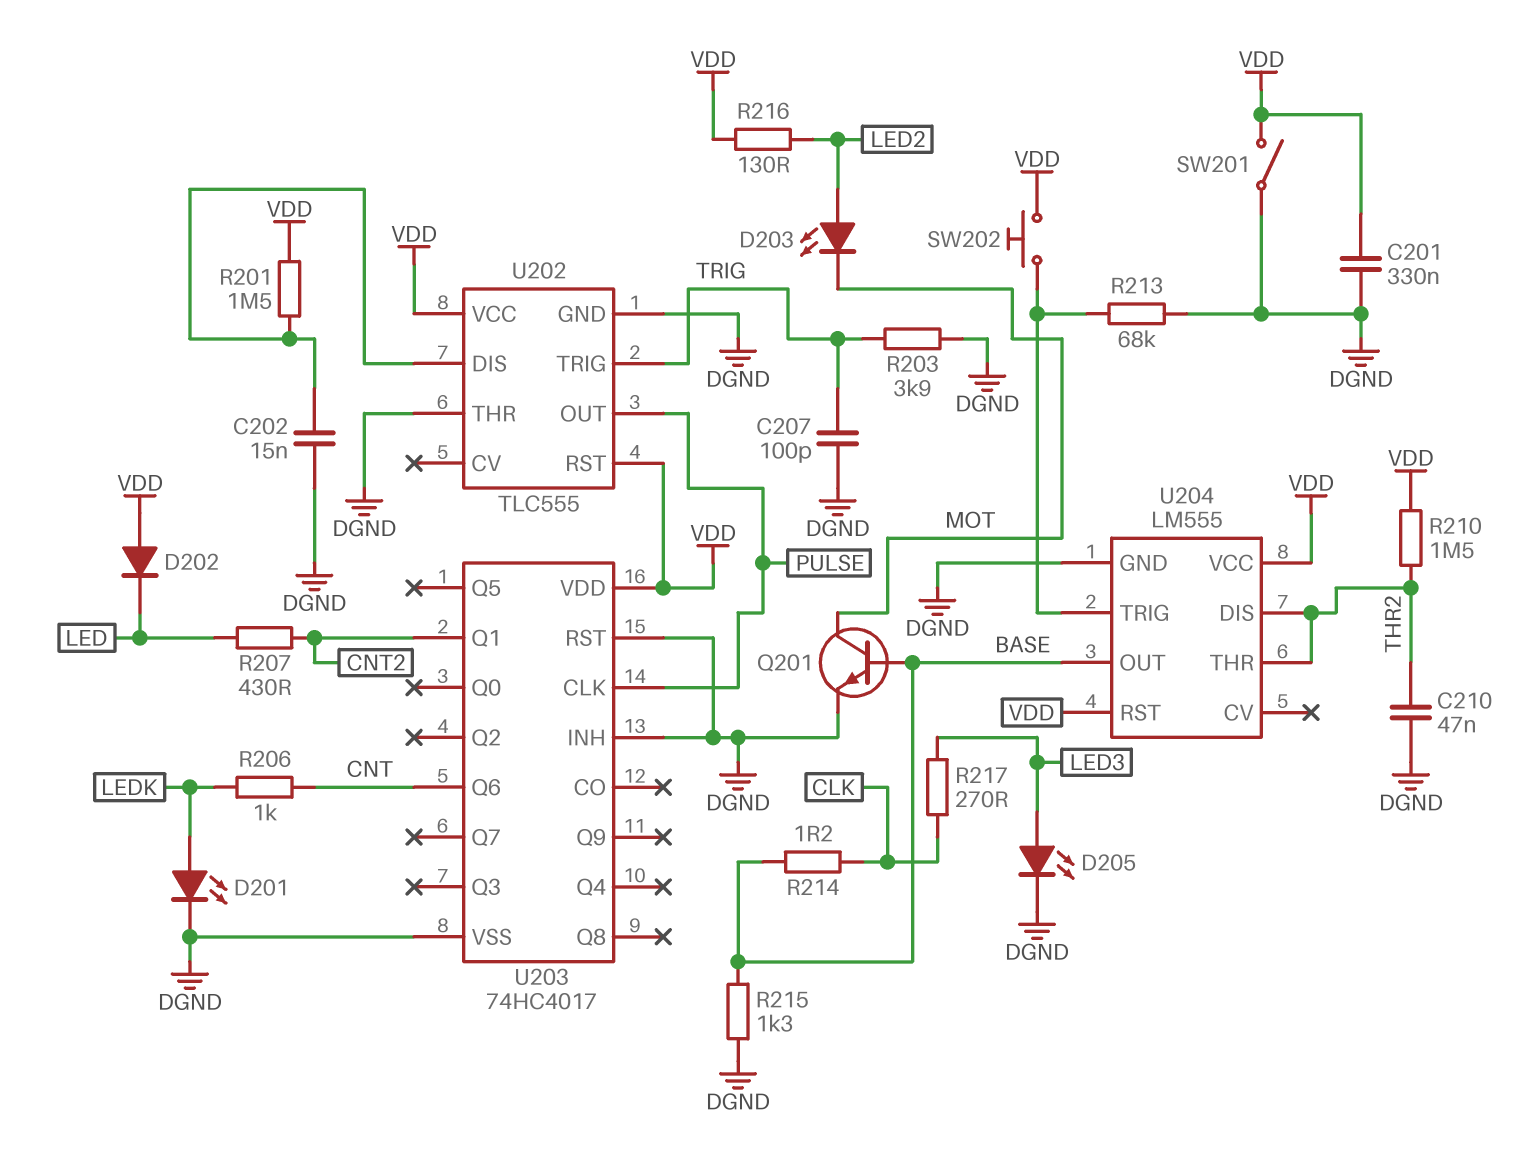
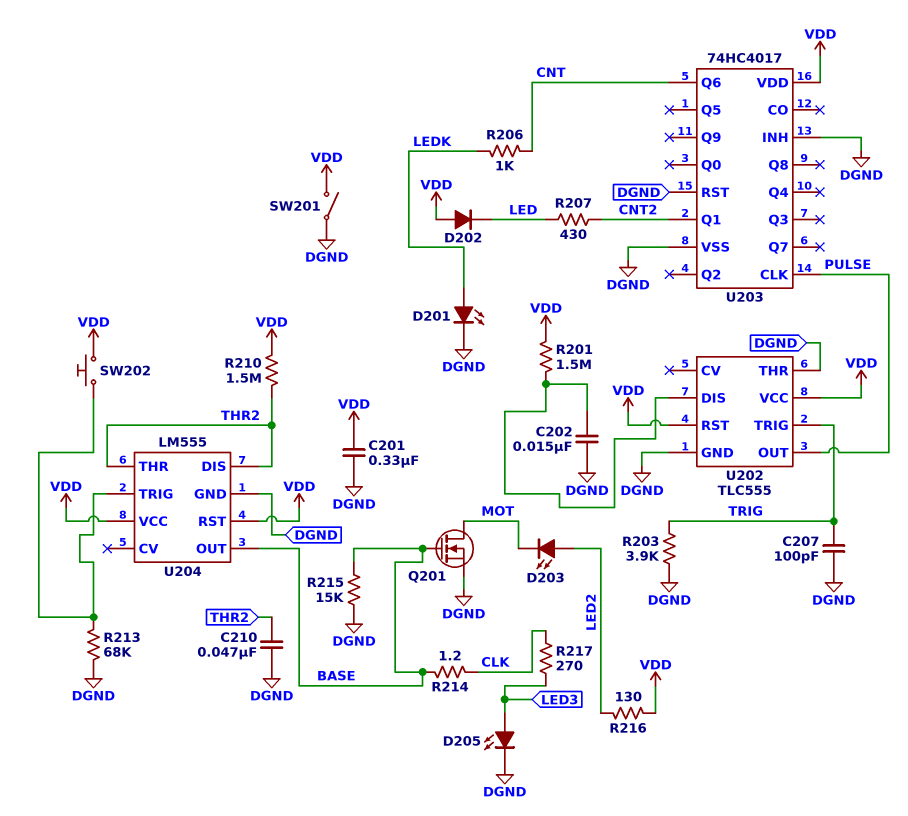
Q201: NPN (B BASE, C MOT, E DGND) -> NMOS (G BASE, D MOT, S DGND)
R215: 1.3k (BASE, DGND) -> 15k (BASE, DGND)

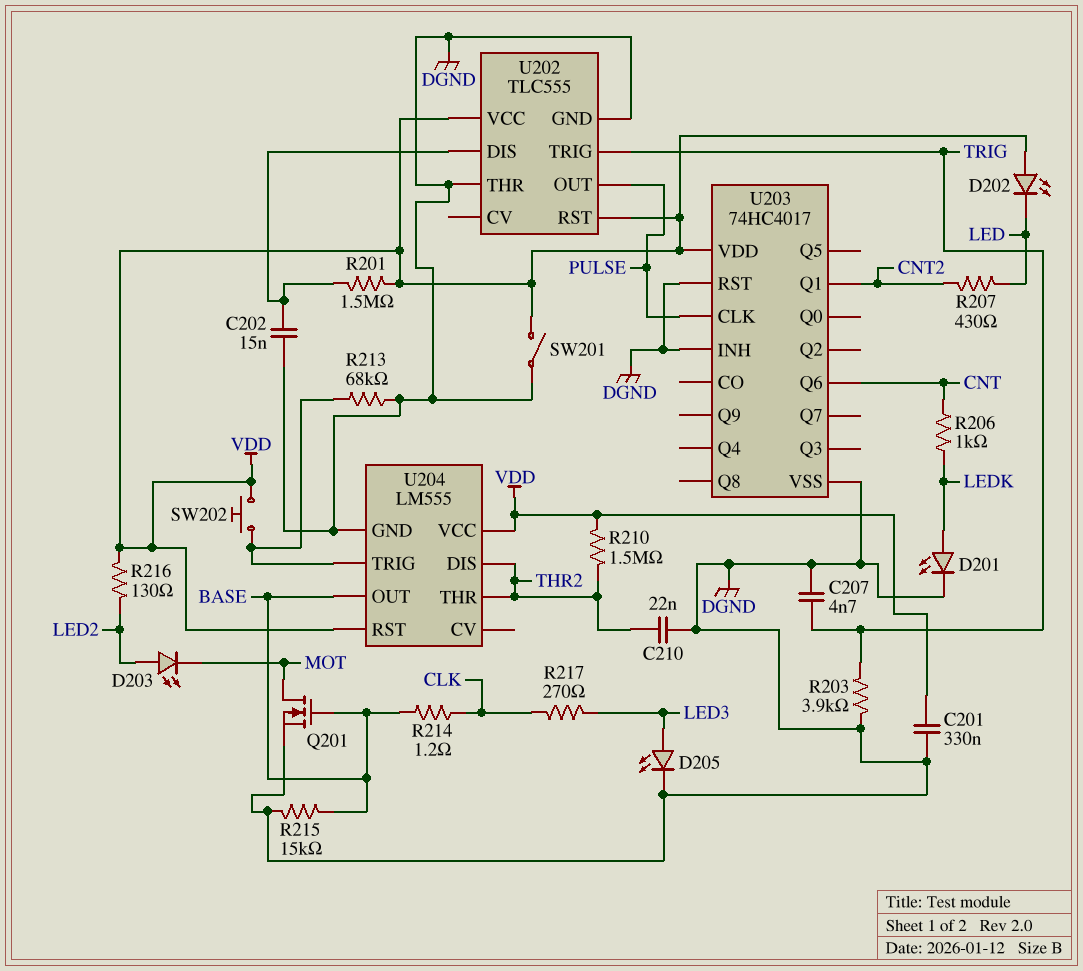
C207: 100pF (DGND, TRIG) -> 4.7nF (DGND, TRIG)
C210: 47nF (DGND, THR2) -> 22nF (DGND, THR2)
D202: diode (A VDD, K LED) -> LED (A VDD, K LED)

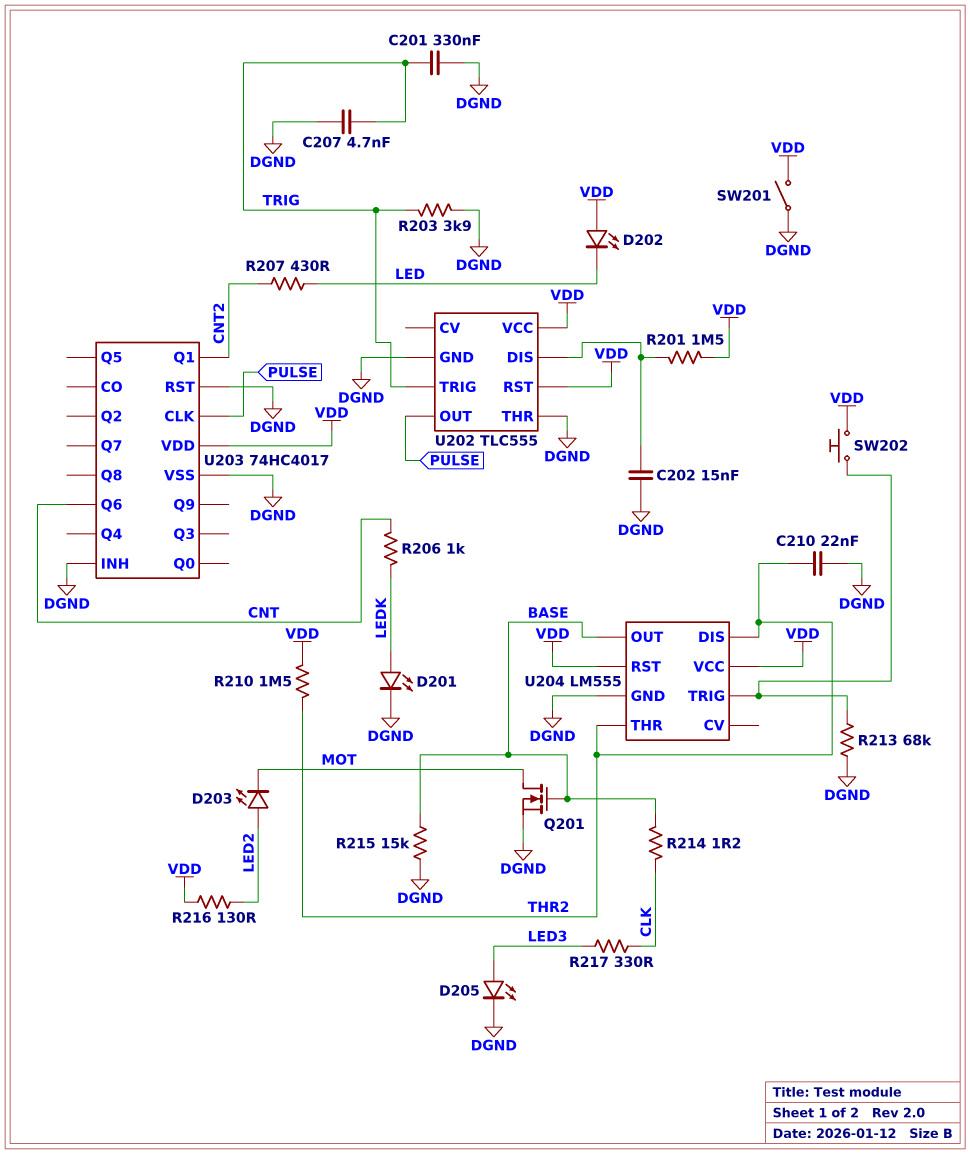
C201: 330nF (DGND, VDD) -> 330nF (DGND, TRIG)
R217: 270 (CLK, LED3) -> 330 (CLK, LED3)

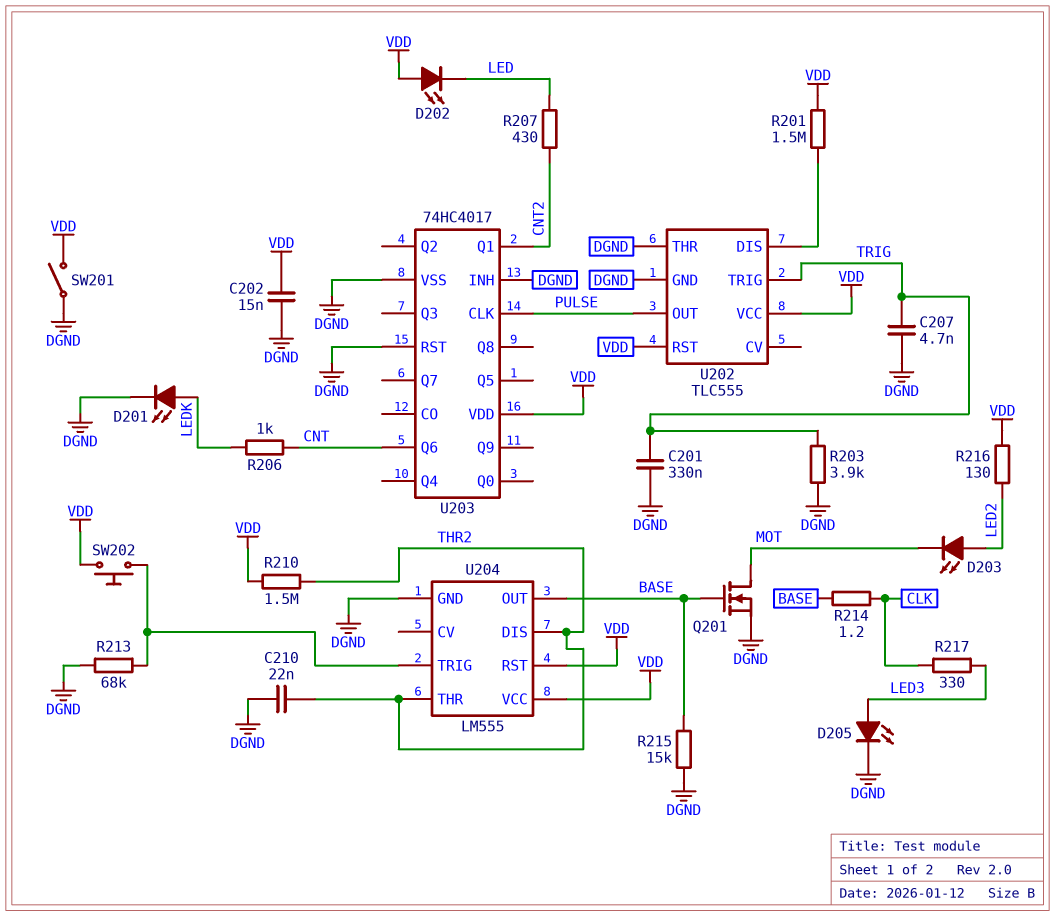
C202: 15nF (DGND, U202/DIS) -> 15nF (DGND, VDD)

